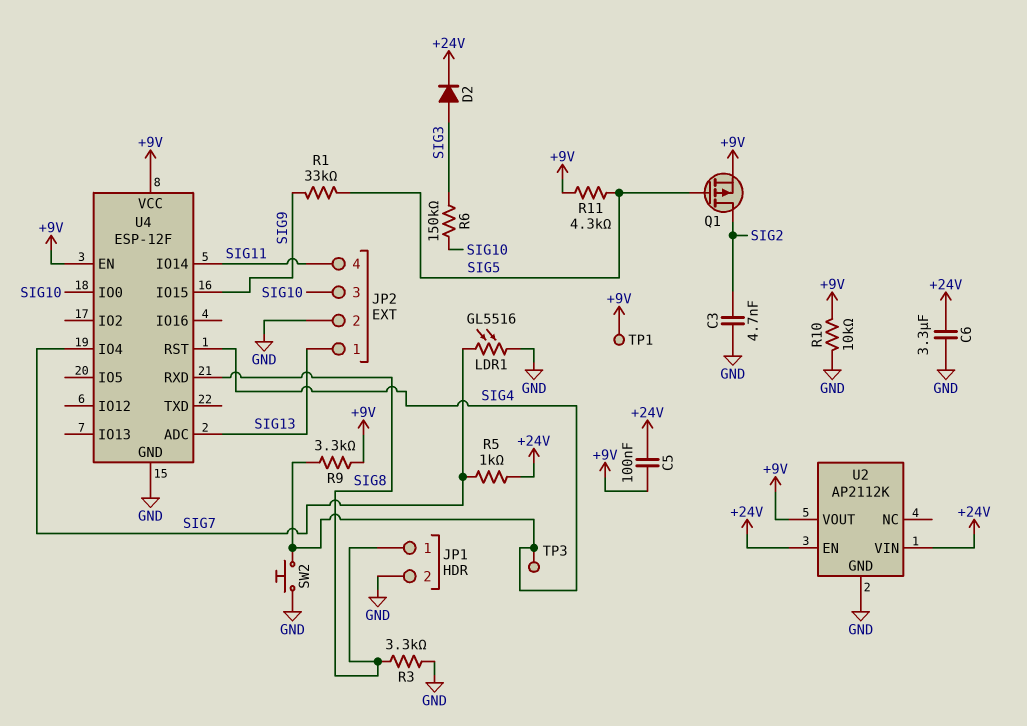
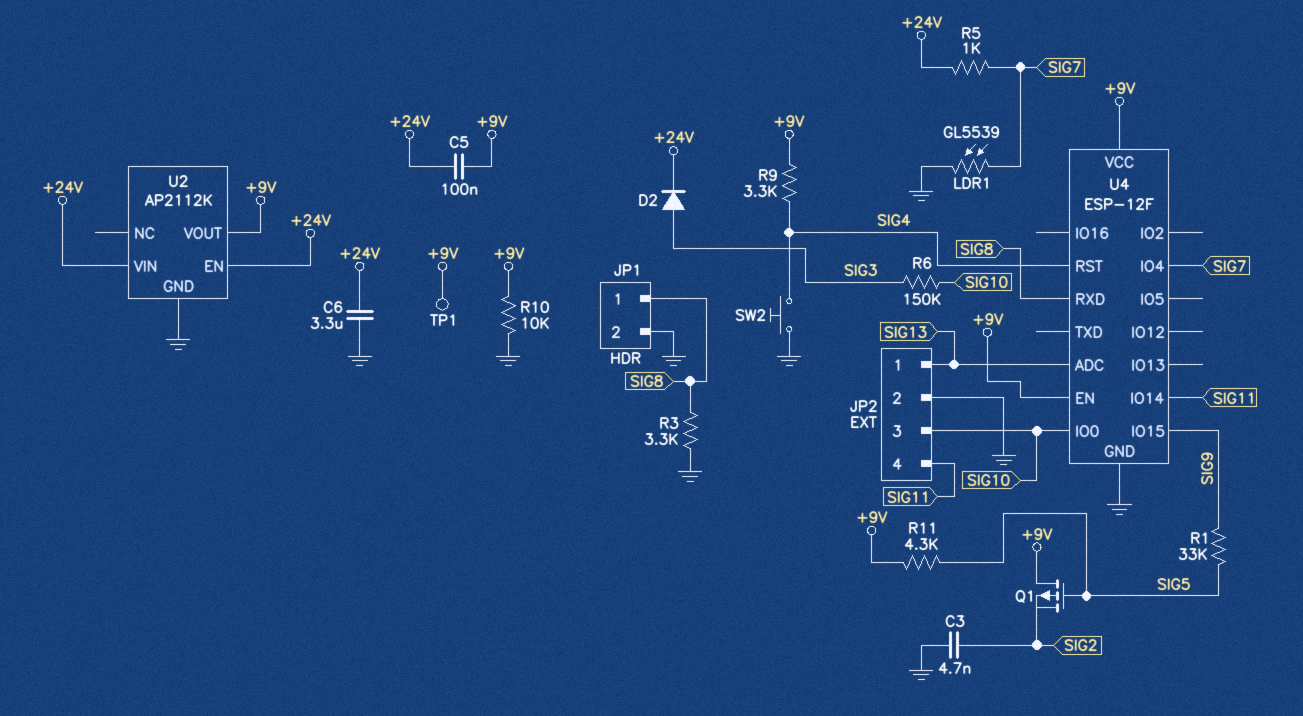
LDR1: GL5516 (GND, SIG7) -> GL5539 (GND, SIG7)
Q1: PMOS (G SIG5, D SIG2, S +9V) -> PMOS (G SIG5, D +9V, S SIG2)
TP3: test point (SIG4) -> none

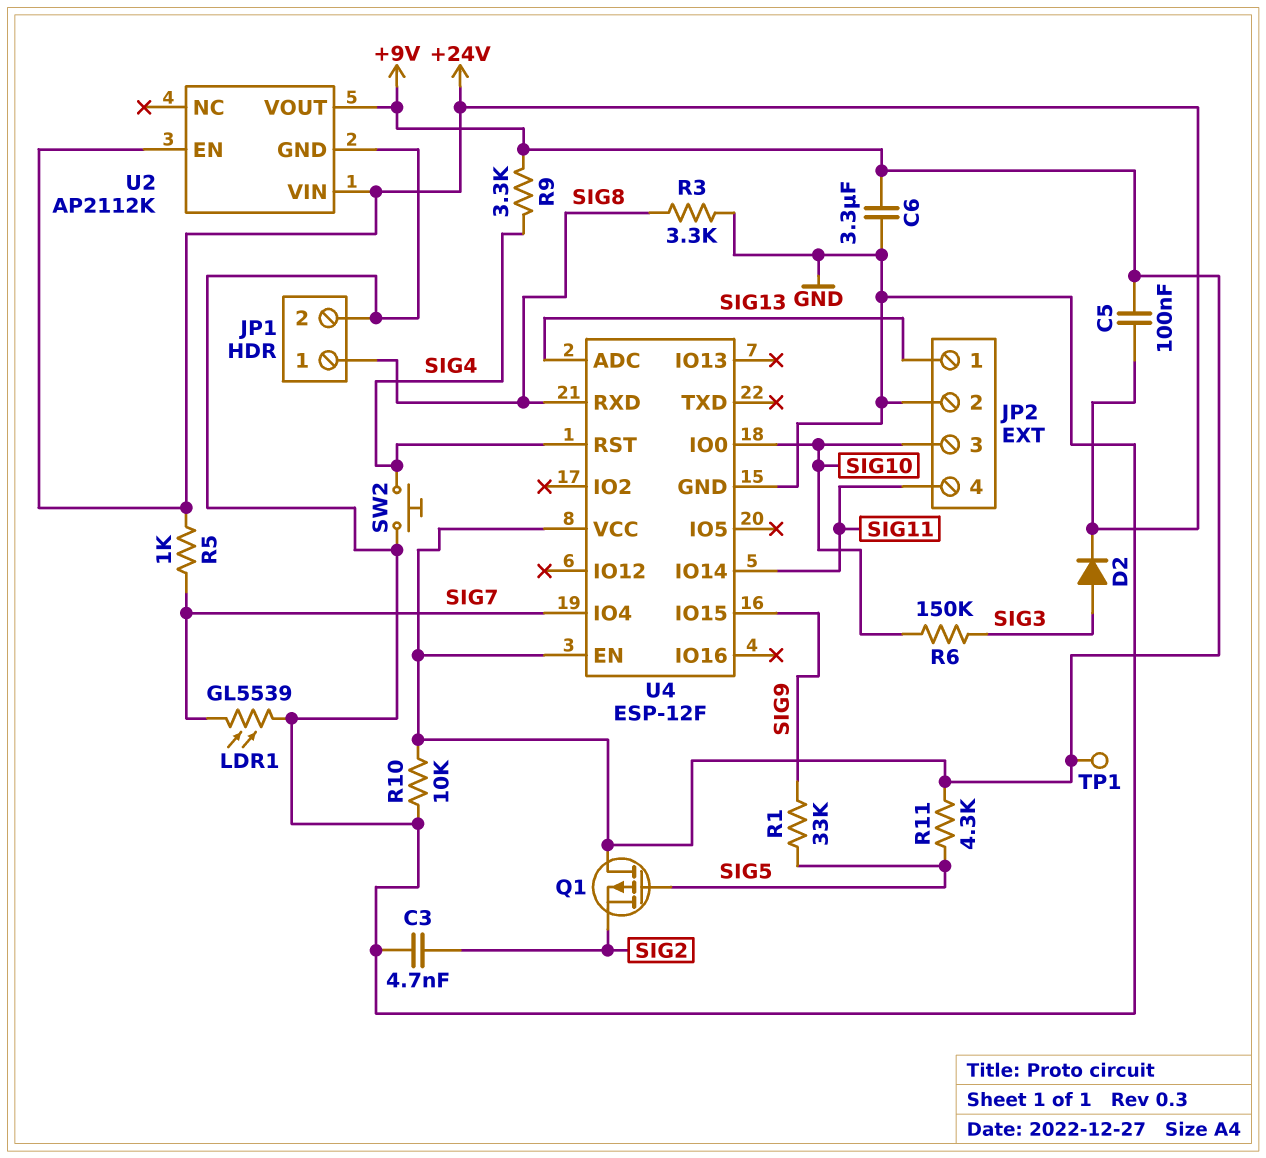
C6: 3.3uF (+24V, GND) -> 3.3uF (+9V, GND)

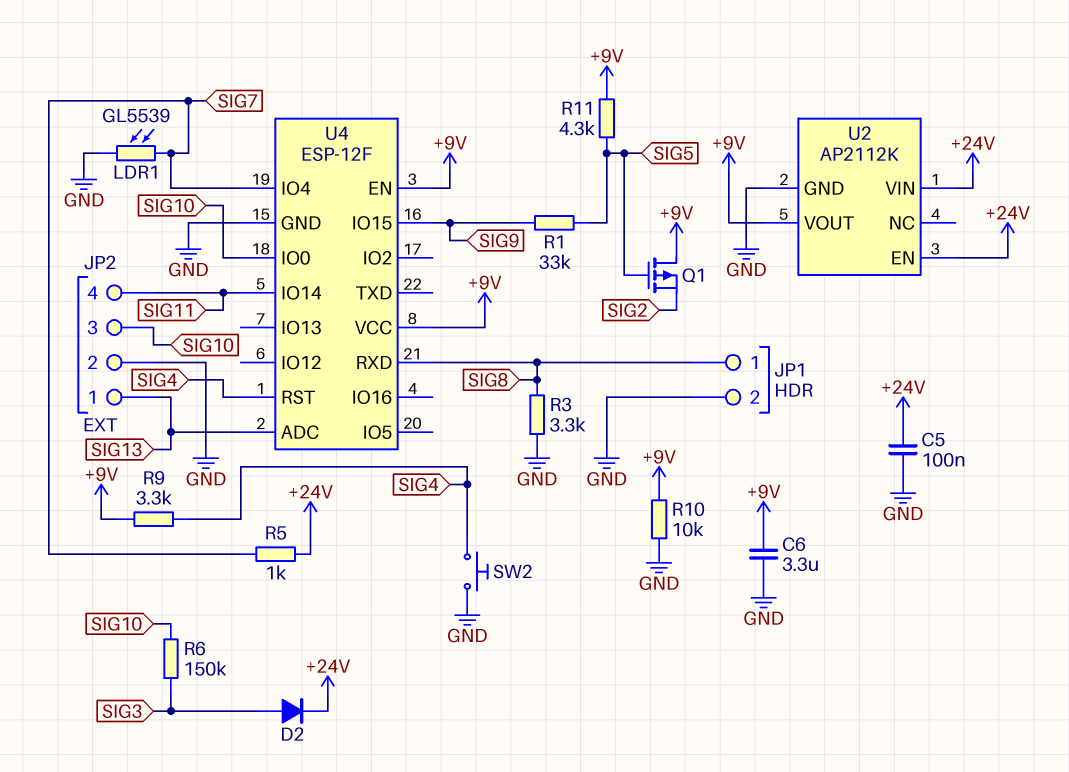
C3: 4.7nF (GND, SIG2) -> none
C5: 100nF (+9V, +24V) -> 100nF (+24V, GND)
TP1: test point (+9V) -> none

